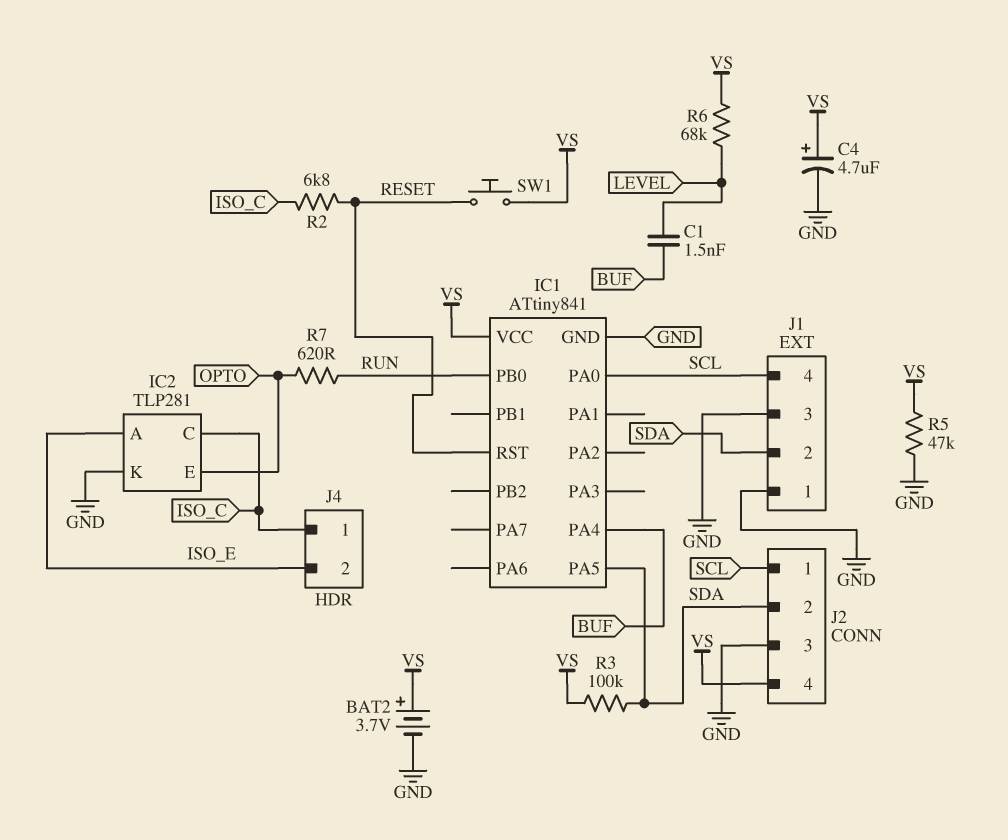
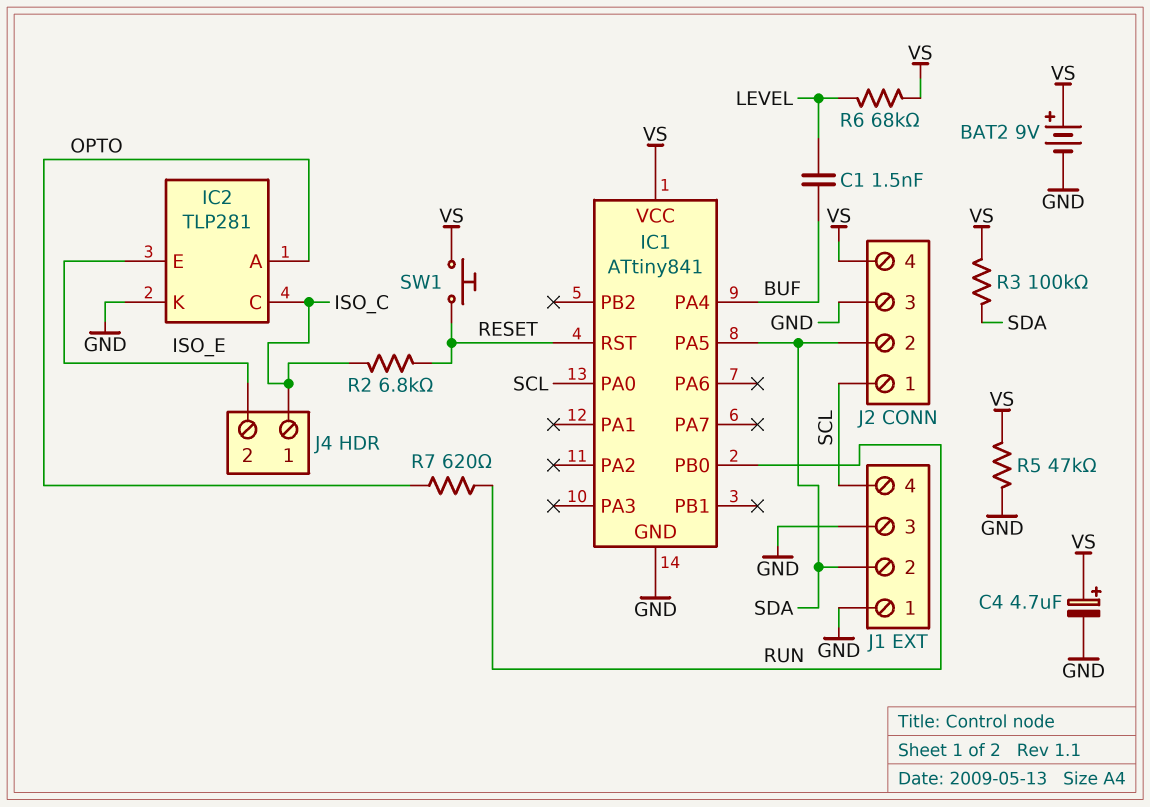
BAT2: 3.7V (plus VS, minus GND) -> 9V (plus VS, minus GND)
IC2 pin A: ISO_E -> OPTO
IC2 pin E: OPTO -> ISO_E

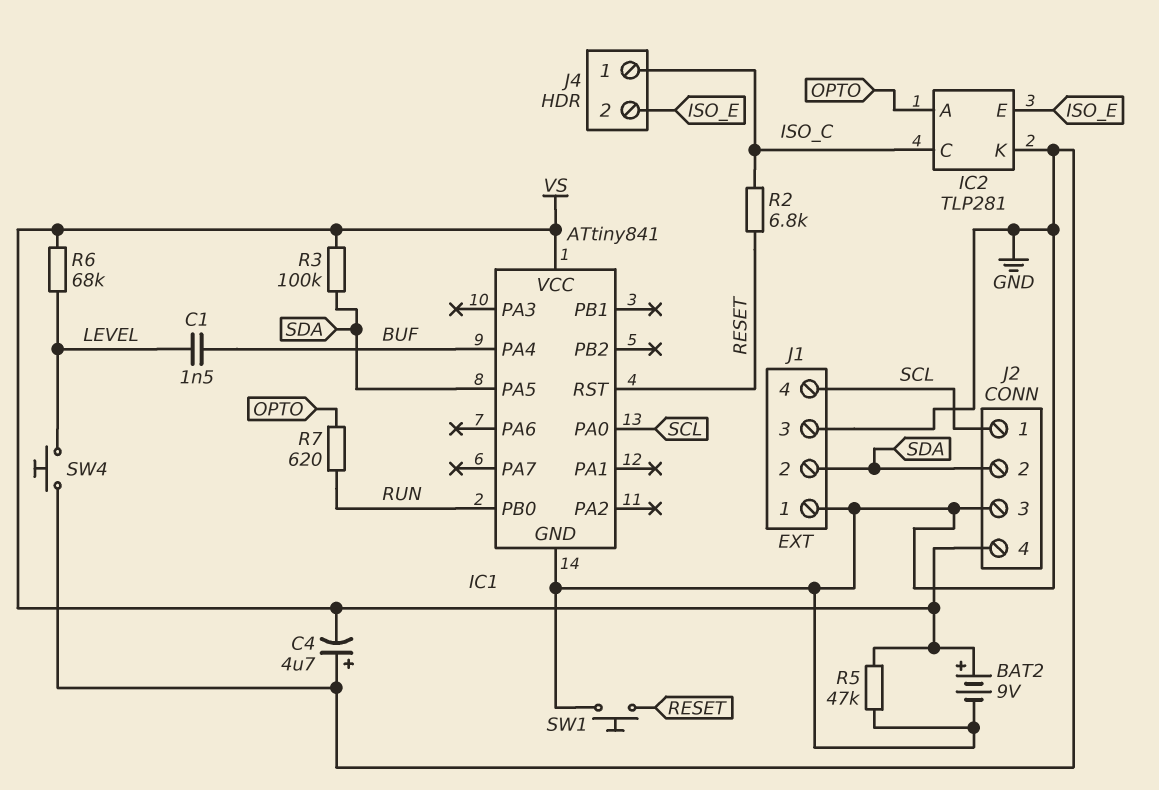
C4: 4.7uF (plus VS, minus GND) -> 4.7uF (plus GND, minus VS)
SW1: button (RESET, VS) -> button (GND, RESET)
SW4: none -> button (GND, LEVEL)

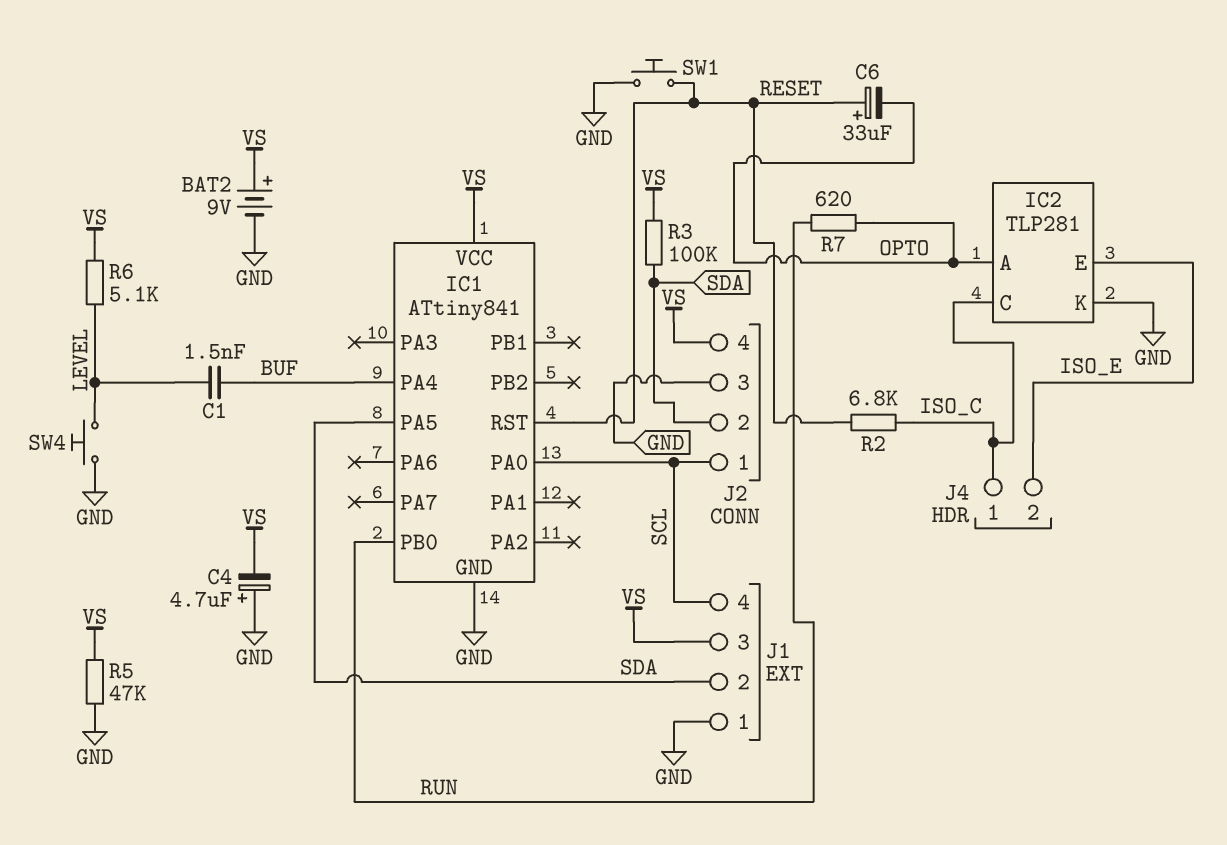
C6: none -> 33uF (plus RESET, minus OPTO)
J1 pin 3: GND -> VS
R6: 68k (LEVEL, VS) -> 5.1k (LEVEL, VS)

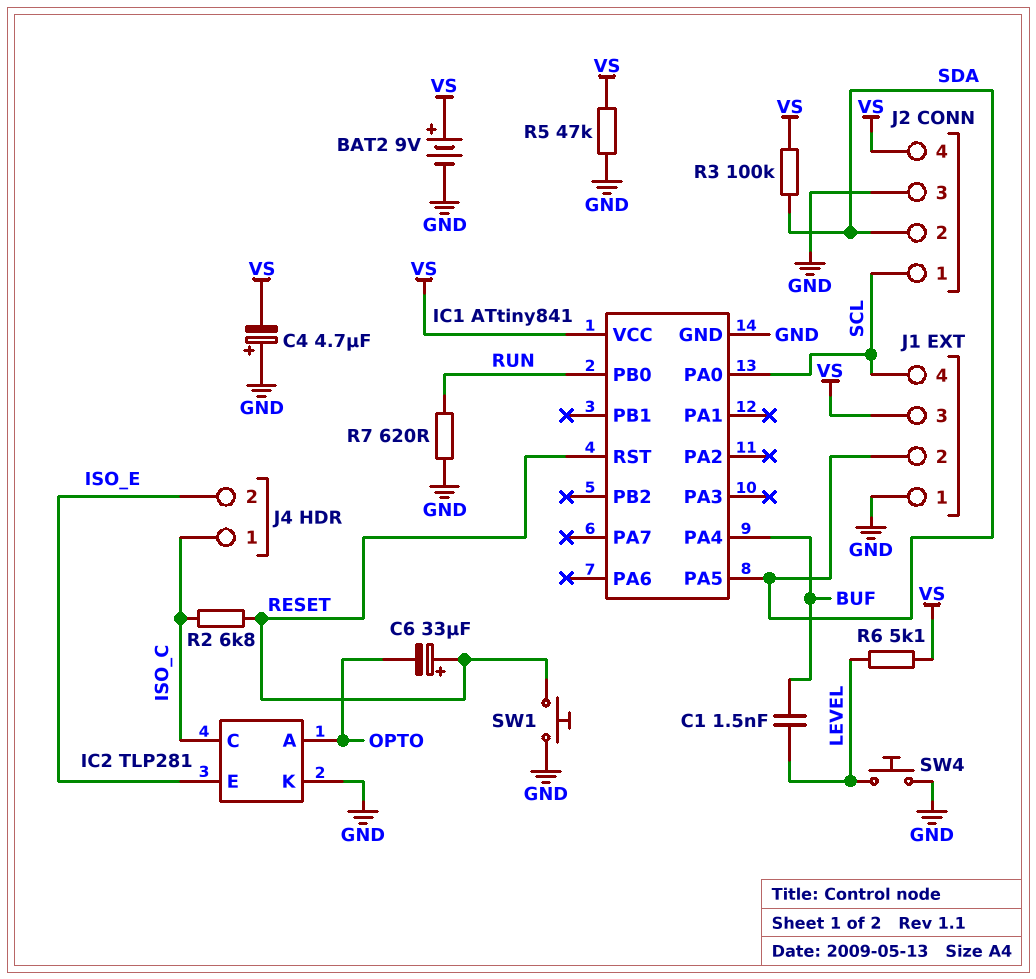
R7: 620 (OPTO, RUN) -> 620 (GND, RUN)

